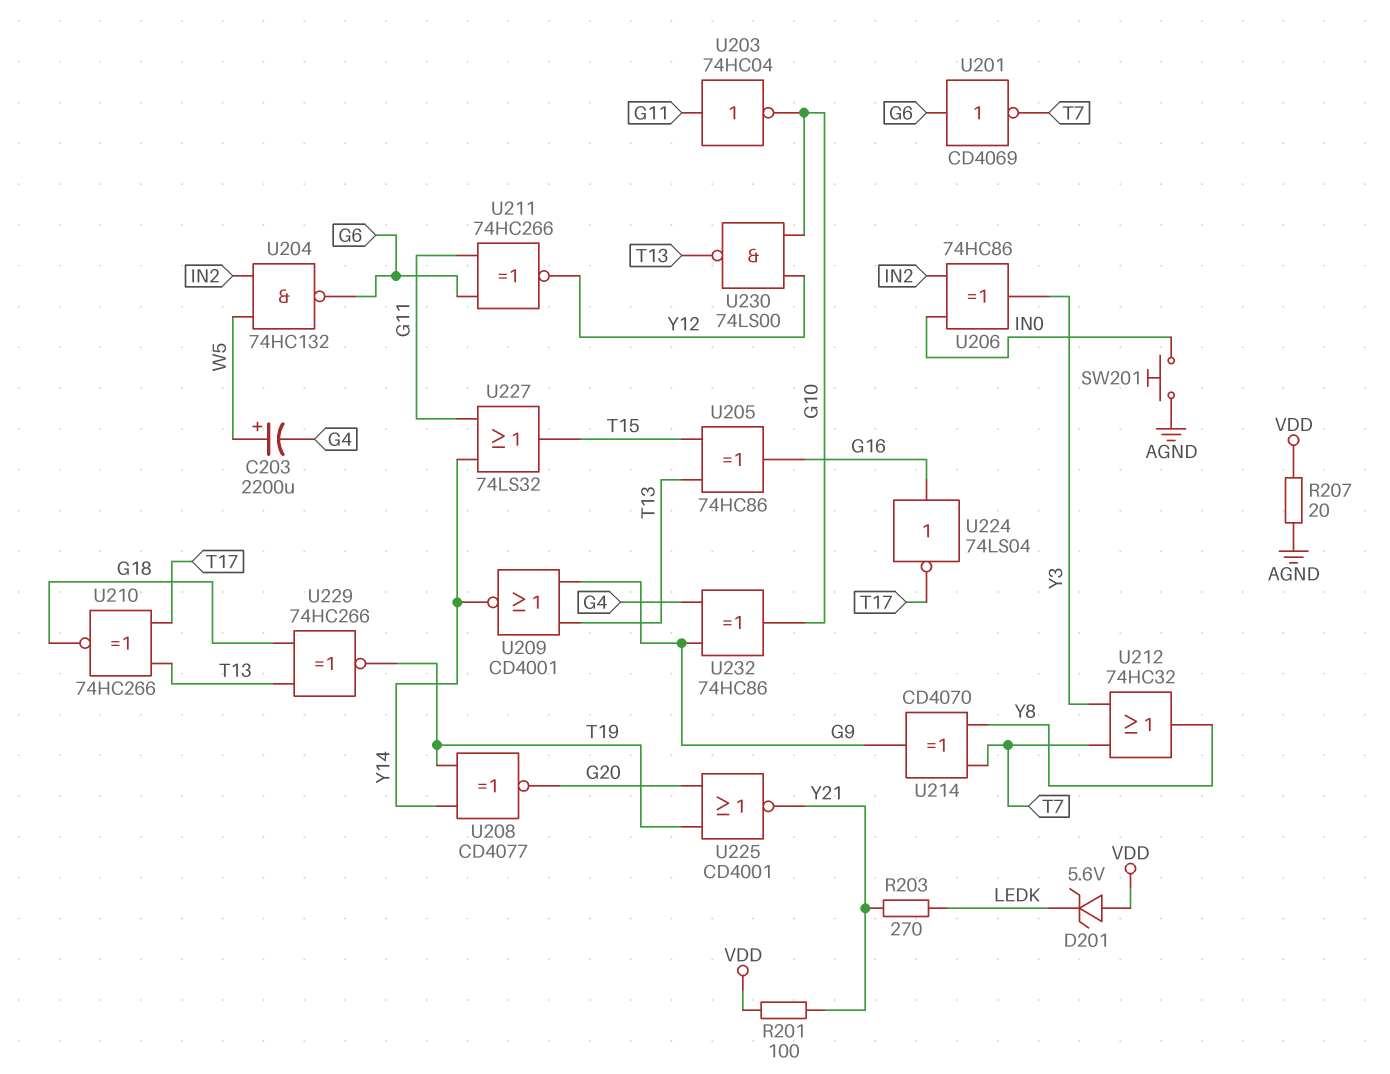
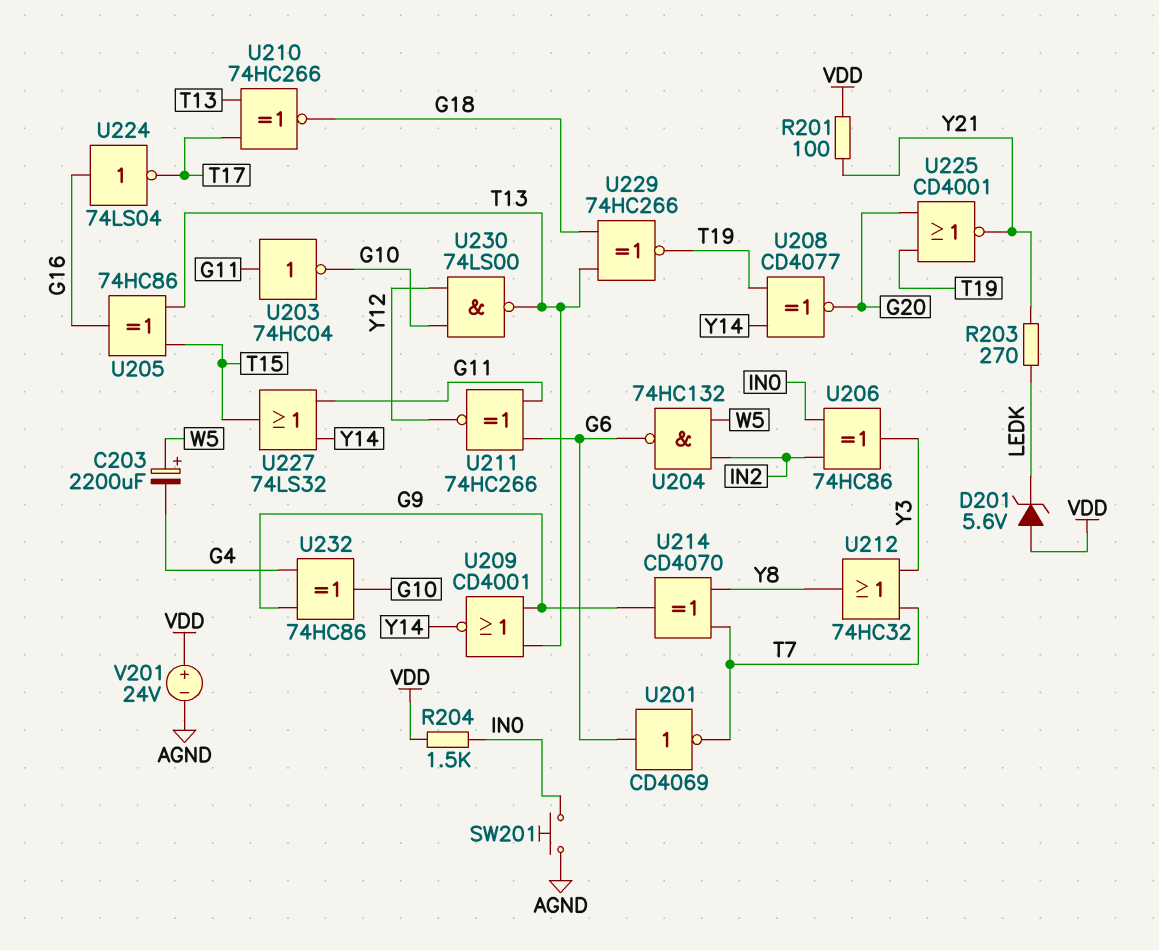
R204: none -> 1.5k (IN0, VDD)
R207: 20 (AGND, VDD) -> none
V201: none -> 24V (plus VDD, minus AGND)

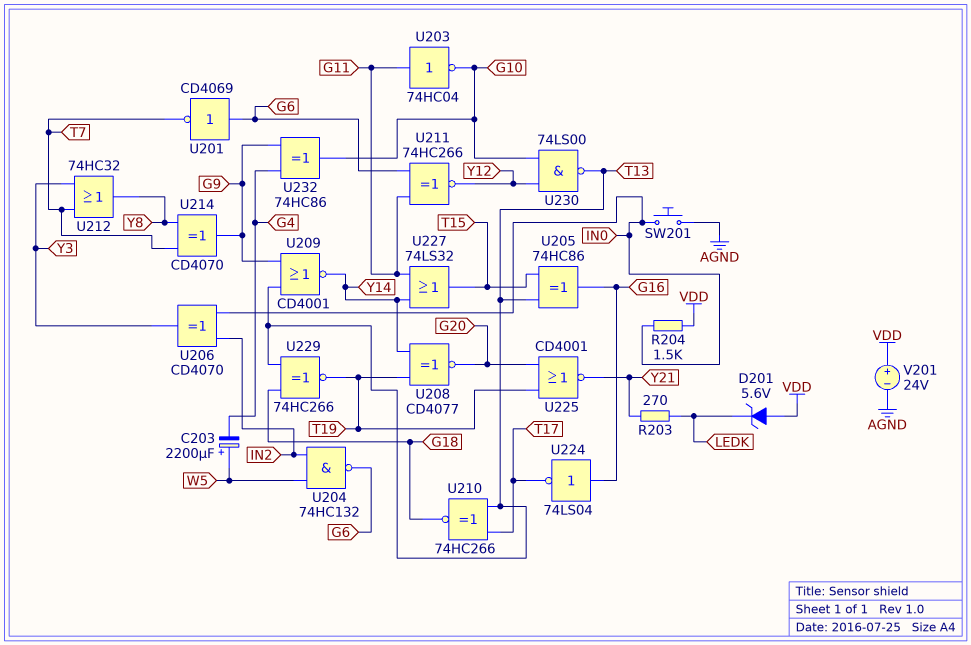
R201: 100 (VDD, Y21) -> none
U206: XOR 74HC86 (in IN0, in IN2, out Y3) -> XOR CD4070 (in IN0, in IN2, out Y3)

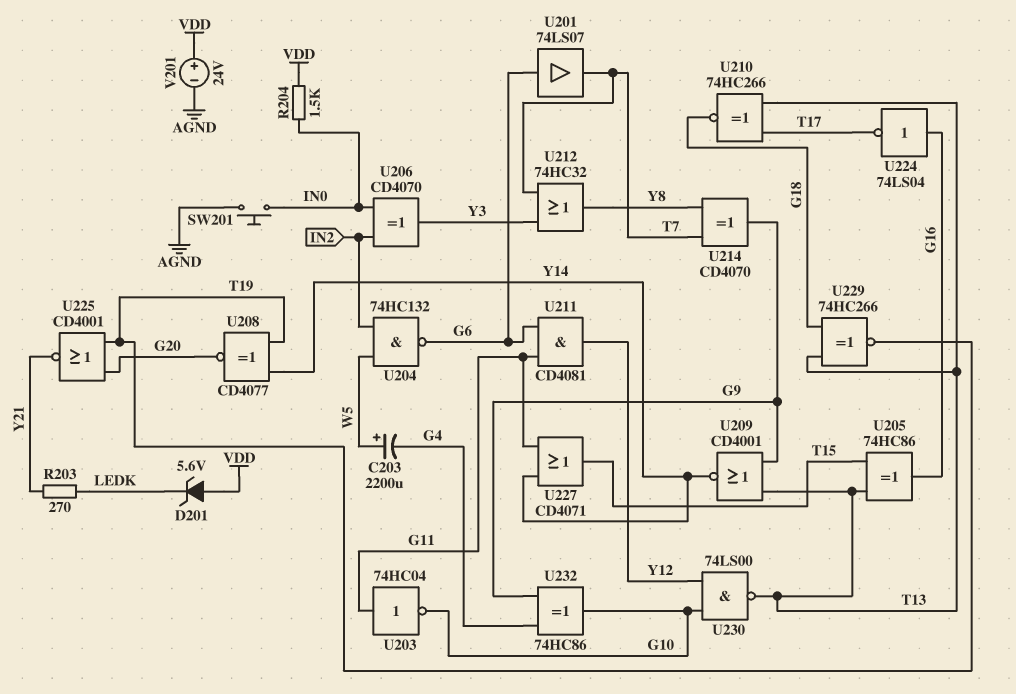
U201: NOT CD4069 (in G6, out T7) -> buffer 74LS07 (in G6, out T7)
U211: XNOR 74HC266 (in G6, in G11, out Y12) -> AND CD4081 (in G6, in G11, out Y12)
U227: OR 74LS32 (in G11, in Y14, out T15) -> OR CD4071 (in G11, in Y14, out T15)

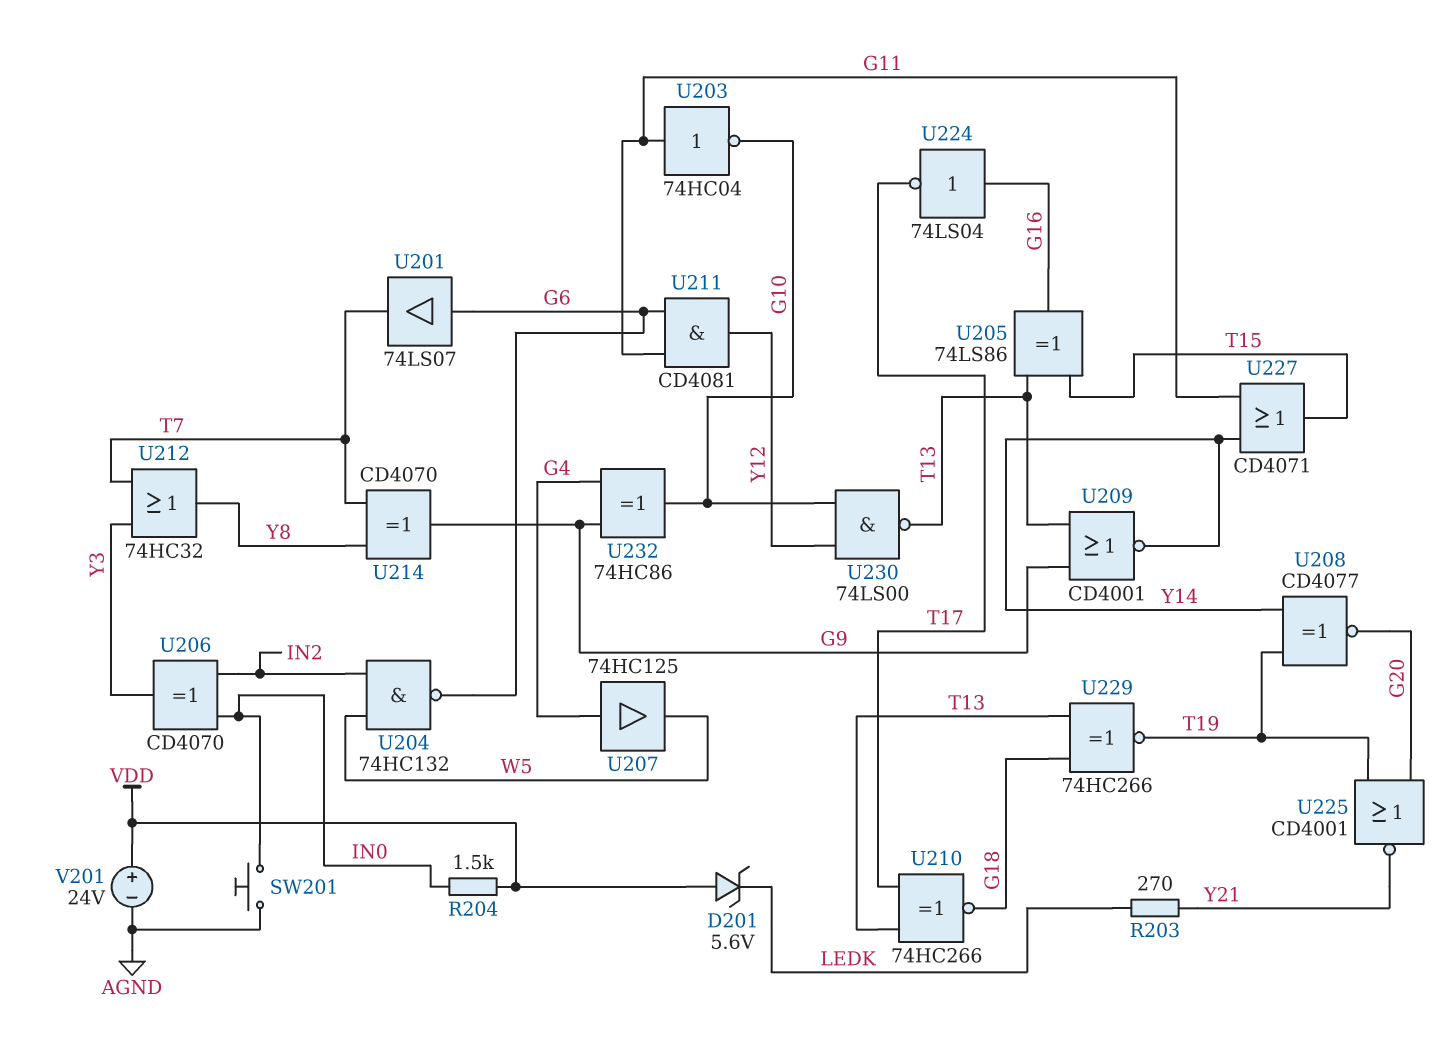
C203: 2200uF (plus W5, minus G4) -> none
U205: XOR 74HC86 (in T13, in T15, out G16) -> XOR 74LS86 (in T13, in T15, out G16)
U207: none -> buffer 74HC125 (in G4, out W5)

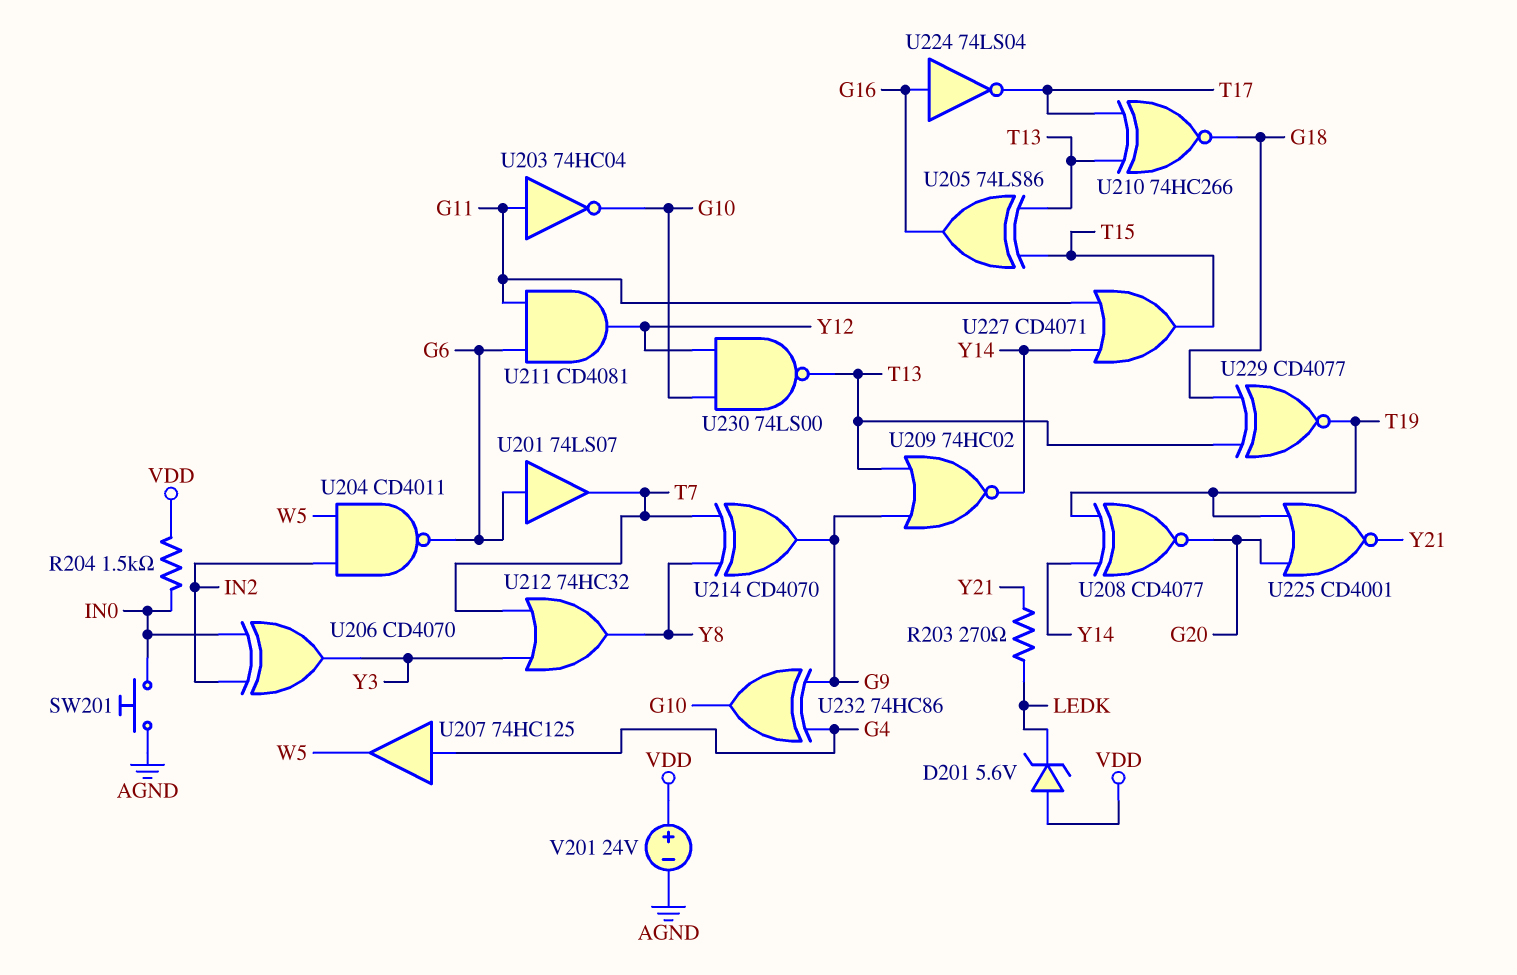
U204: NAND 74HC132 (in IN2, in W5, out G6) -> NAND CD4011 (in IN2, in W5, out G6)
U209: NOR CD4001 (in G9, in T13, out Y14) -> NOR 74HC02 (in G9, in T13, out Y14)
U229: XNOR 74HC266 (in G18, in T13, out T19) -> XNOR CD4077 (in G18, in T13, out T19)

